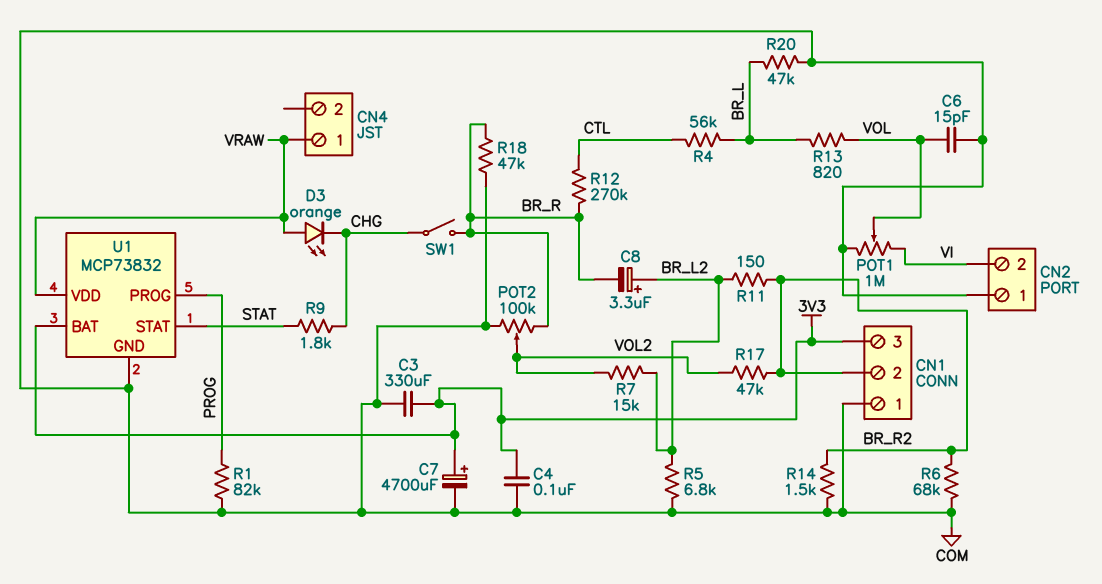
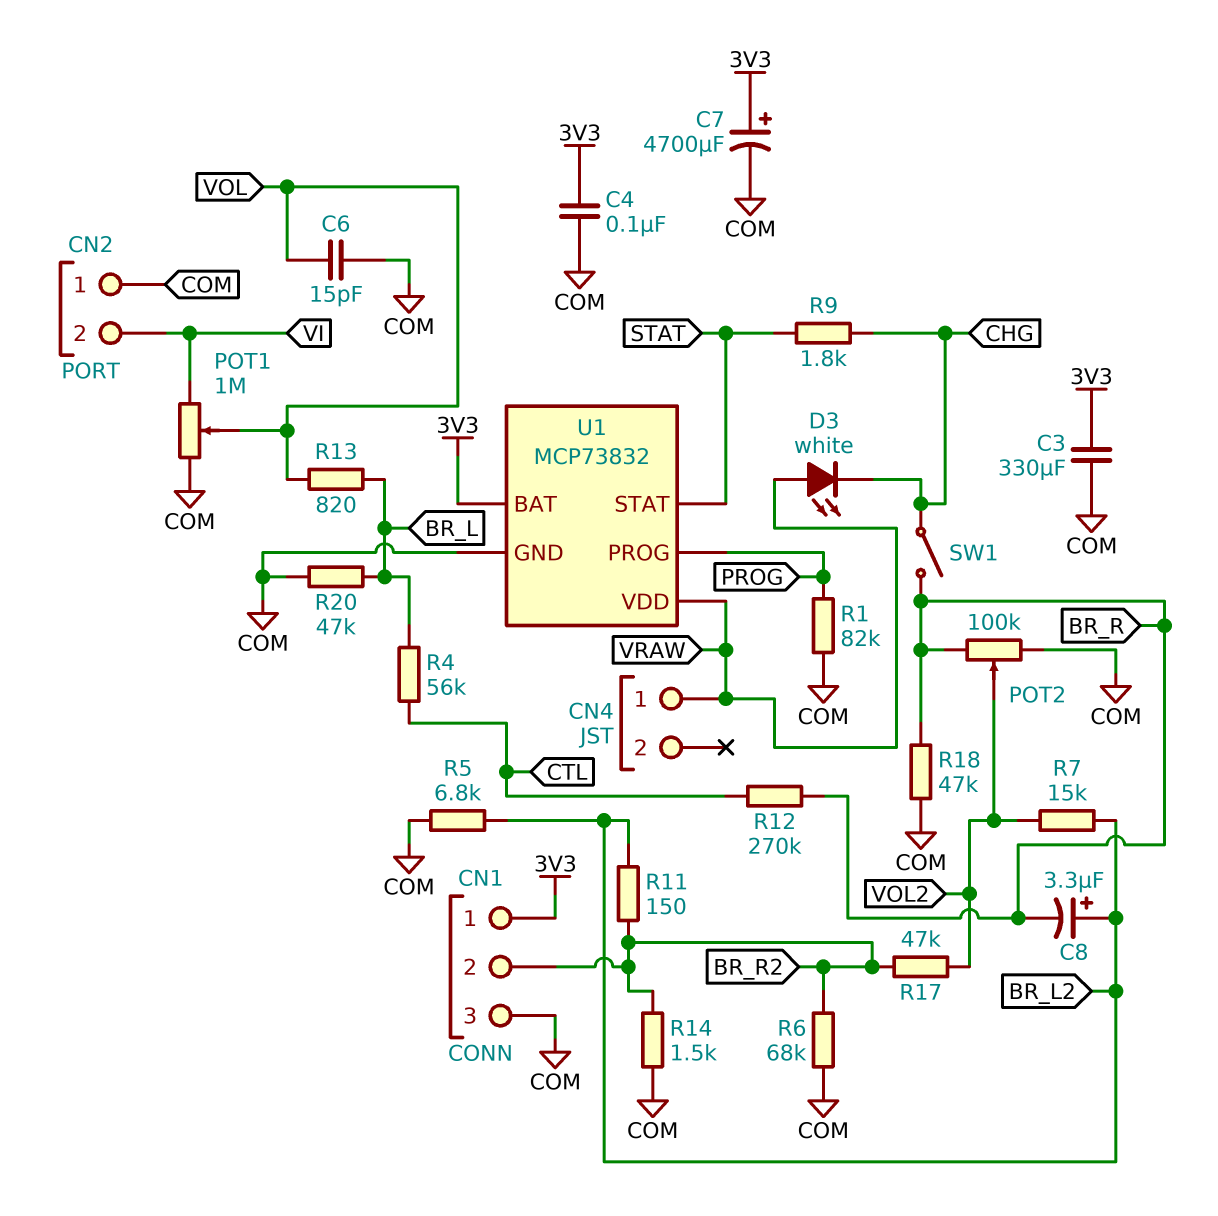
CN1 pin 1: COM -> 3V3
CN1 pin 3: 3V3 -> COM
D3: LED orange (A VRAW, K CHG) -> LED white (A VRAW, K CHG)

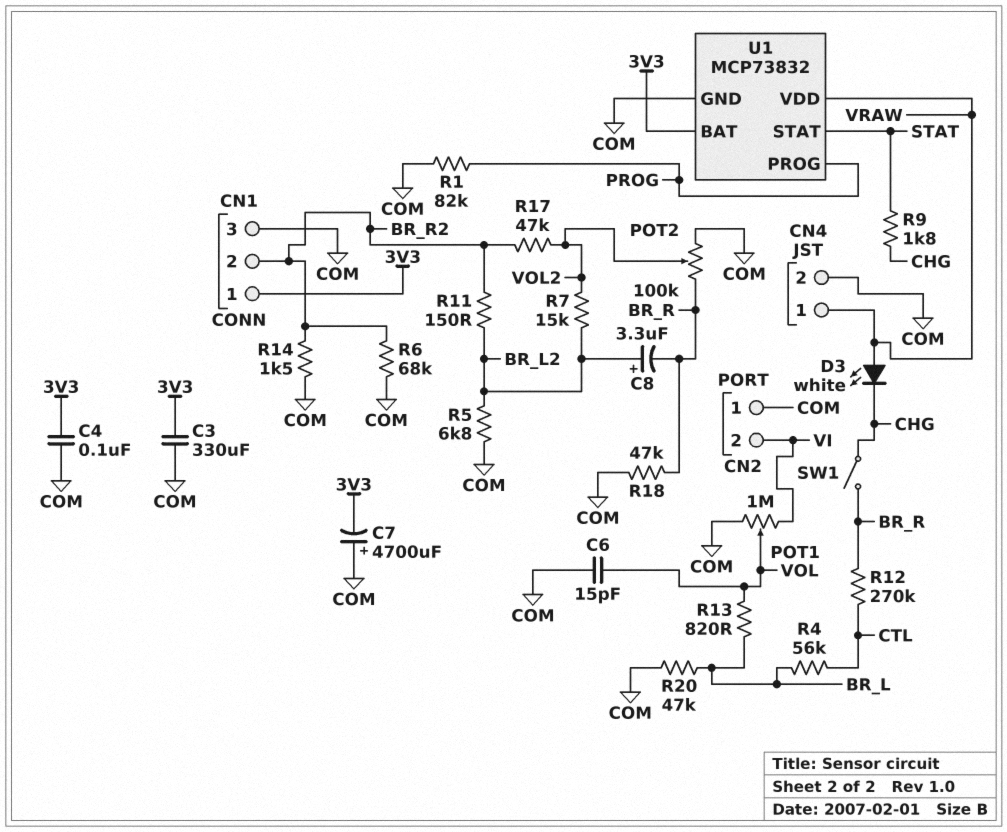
C7: 4700uF (plus 3V3, minus COM) -> 4700uF (plus COM, minus 3V3)
CN4 pin 2: none -> COM

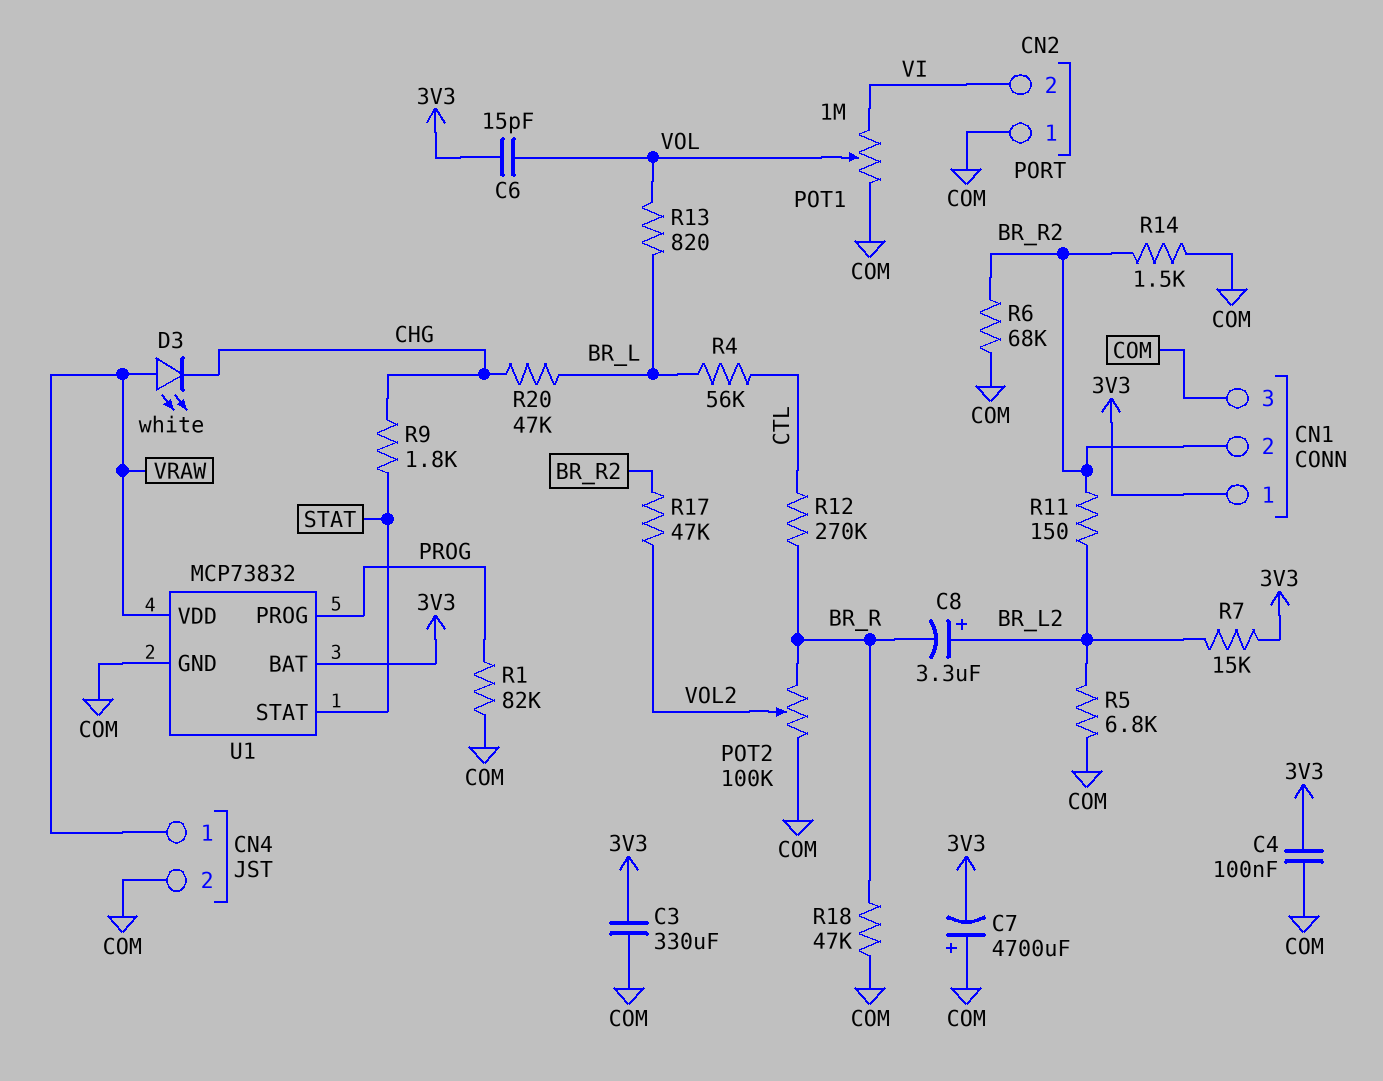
C6: 15pF (COM, VOL) -> 15pF (3V3, VOL)
R7: 15k (BR_L2, VOL2) -> 15k (3V3, BR_L2)
R20: 47k (BR_L, COM) -> 47k (BR_L, CHG)
SW1: switch (BR_R, CHG) -> none

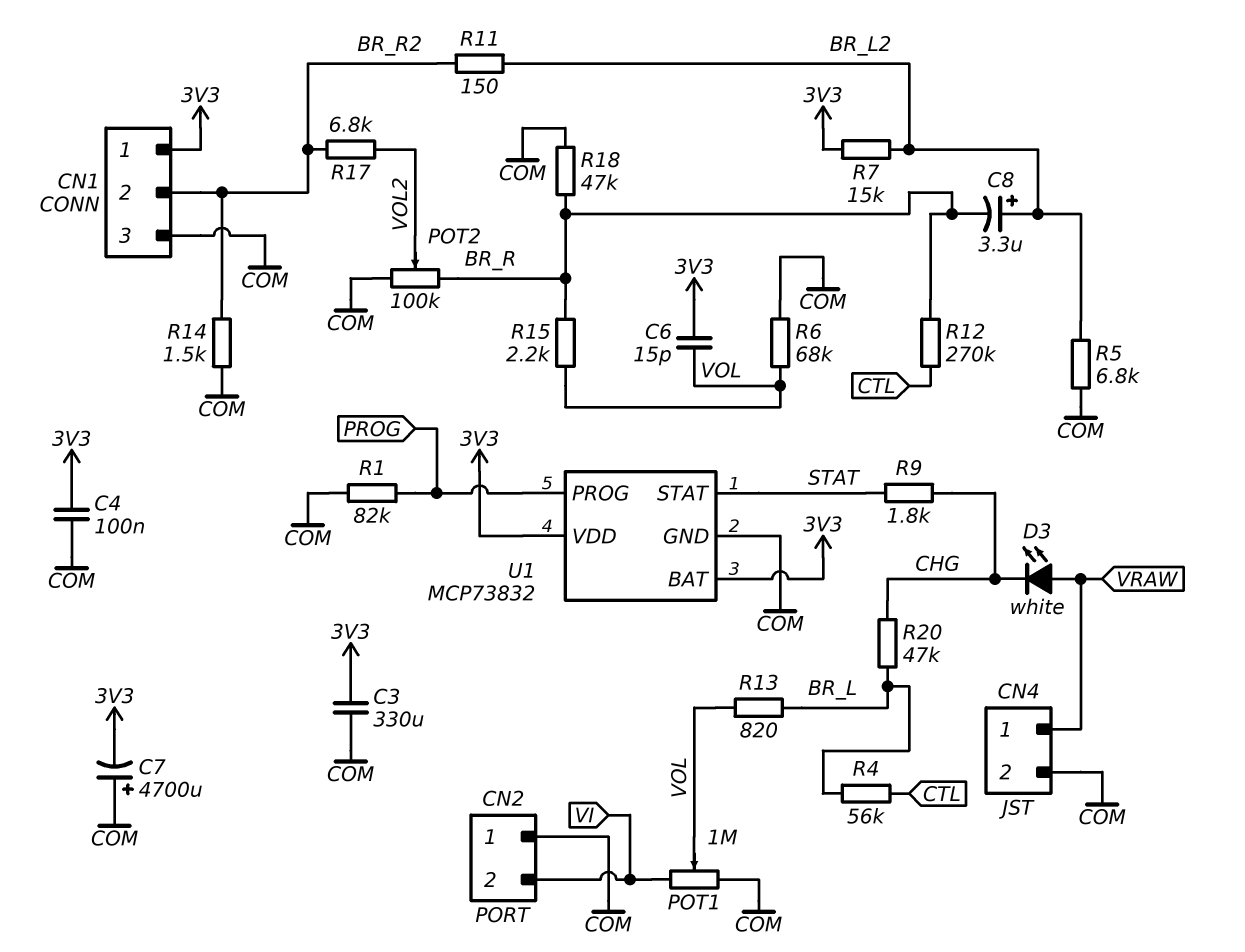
R6: 68k (BR_R2, COM) -> 68k (COM, VOL)
R15: none -> 2.2k (BR_R, VOL)
R17: 47k (BR_R2, VOL2) -> 6.8k (BR_R2, VOL2)
U1 pin VDD: VRAW -> 3V3

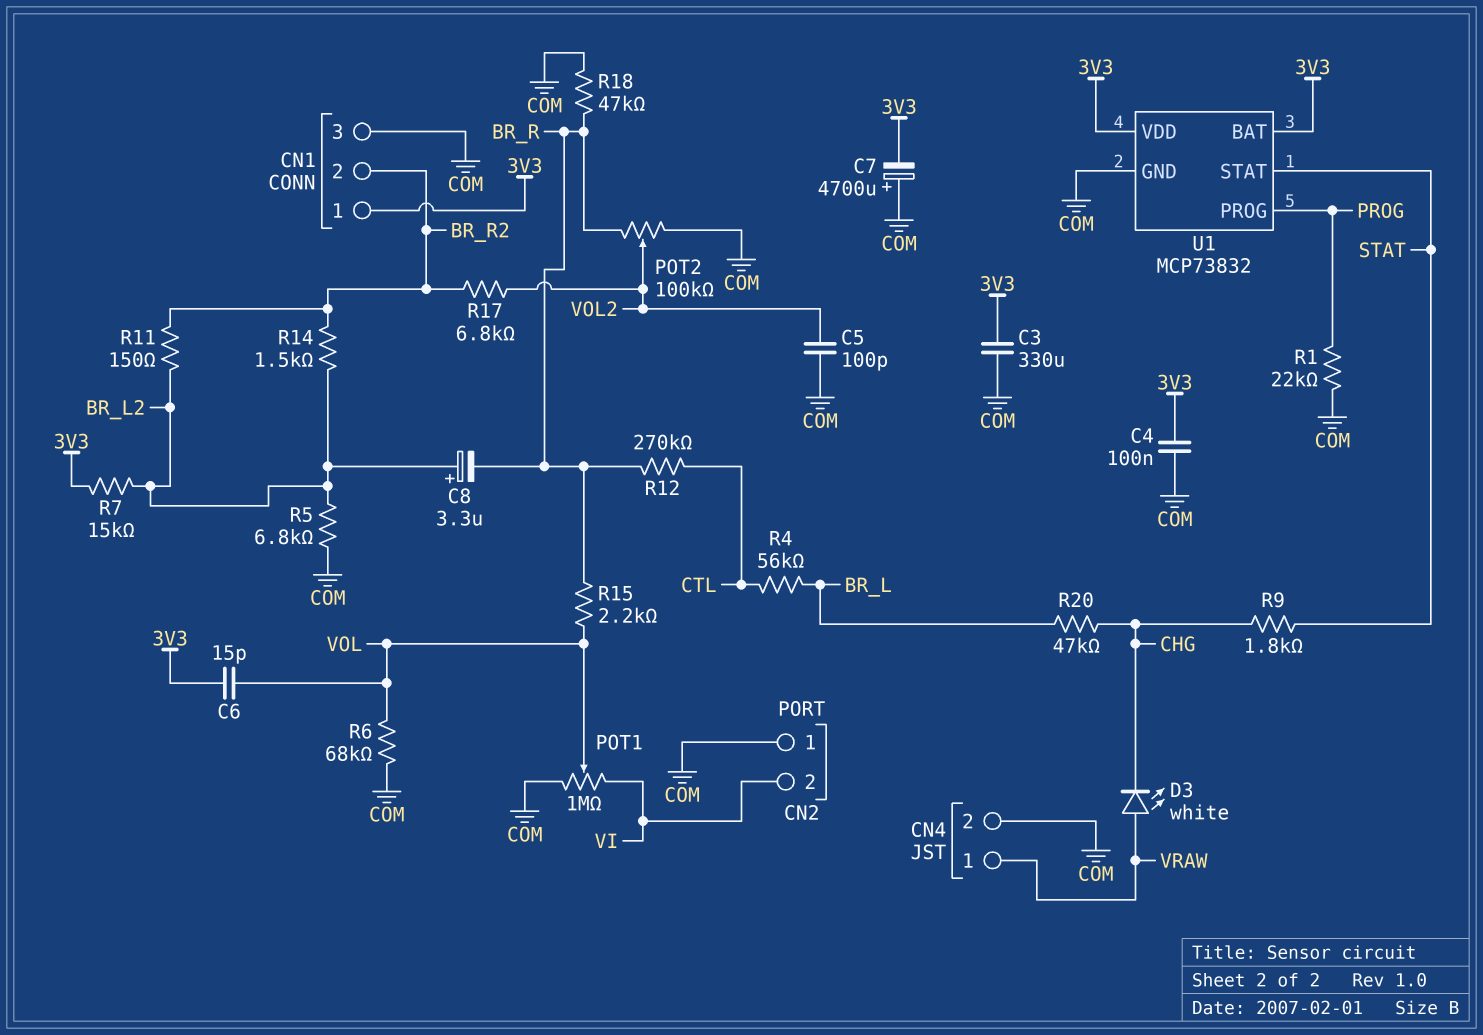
C5: none -> 100pF (COM, VOL2)
R1: 82k (COM, PROG) -> 22k (COM, PROG)
R13: 820 (BR_L, VOL) -> none
R14: 1.5k (BR_R2, COM) -> 1.5k (BR_L2, BR_R2)

